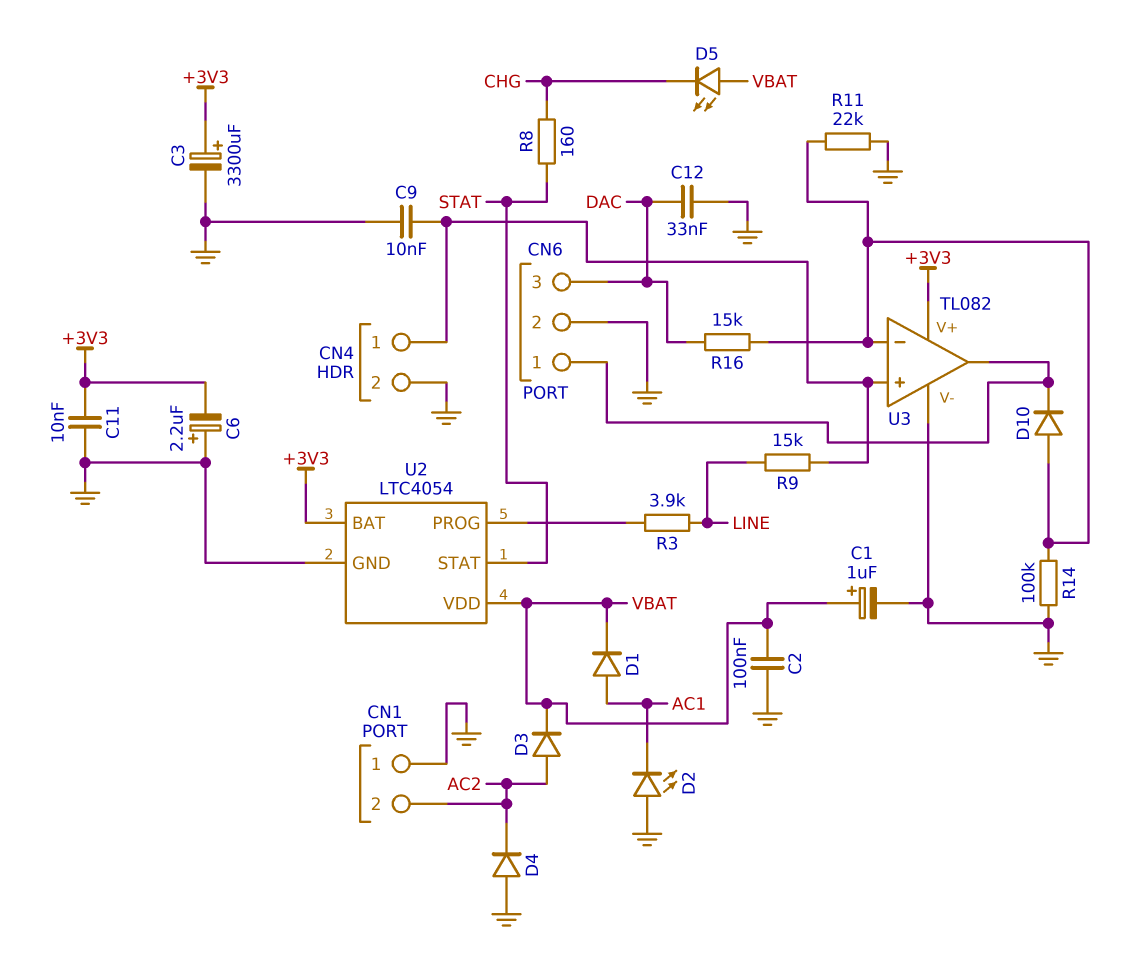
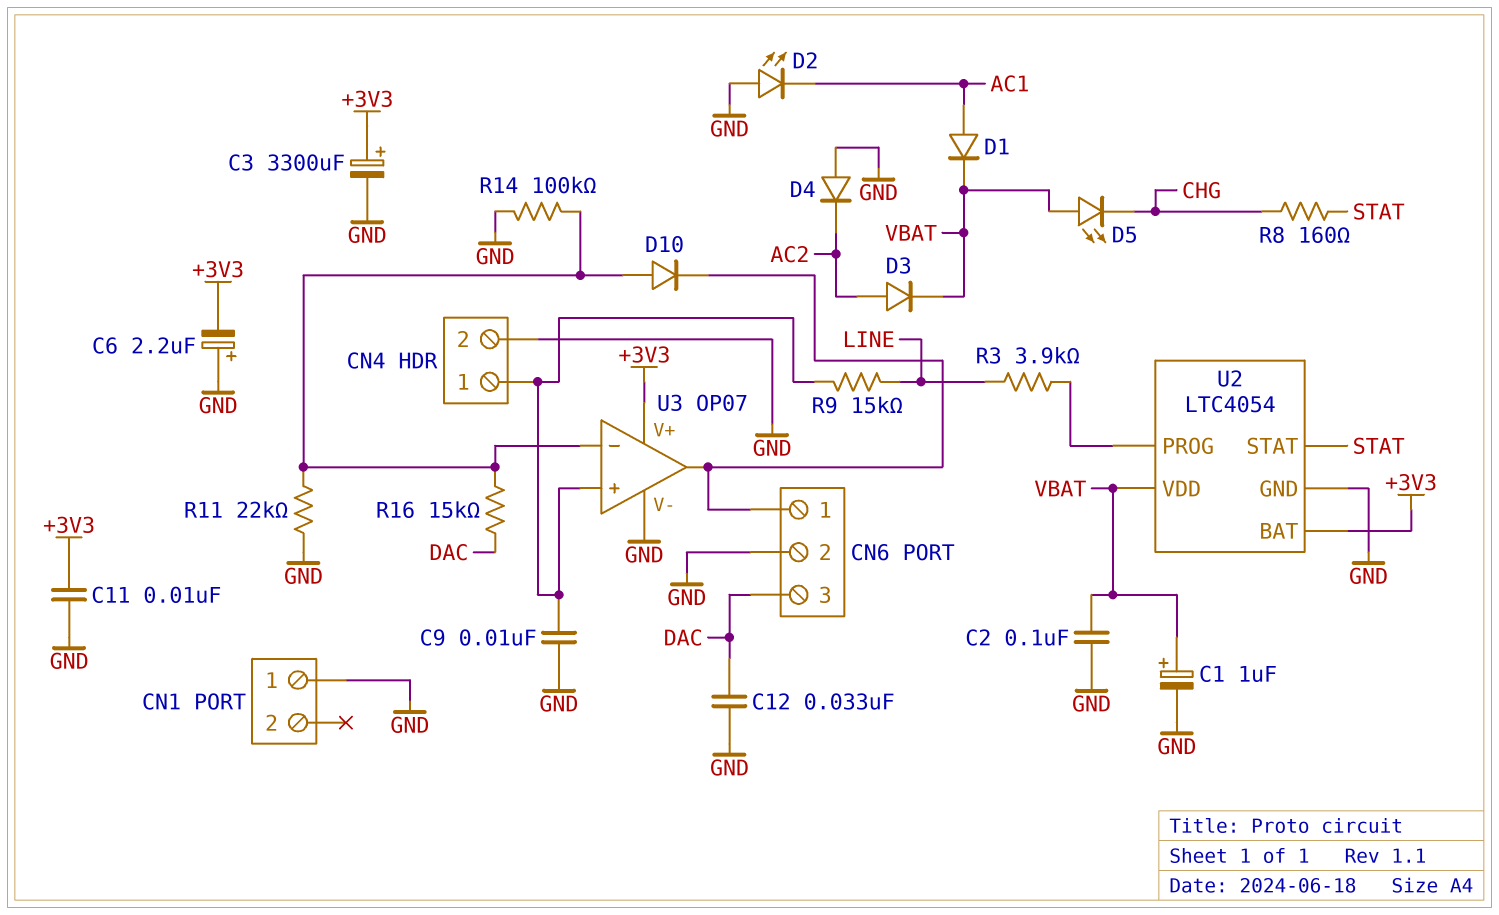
CN1 pin 2: AC2 -> none
U3: TL082 -> OP07

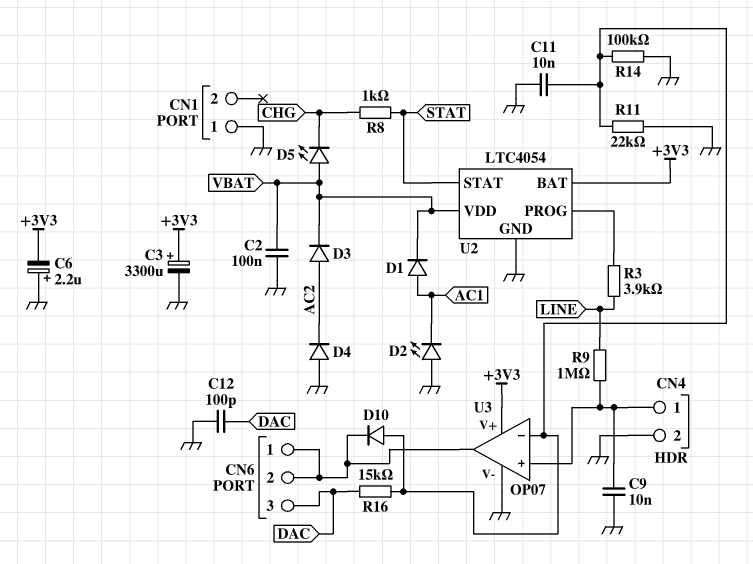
C1: 1uF (plus VBAT, minus GND) -> none
C11: 10nF (+3V3, GND) -> 10nF (GND, U3/in-)
C12: 33nF (DAC, GND) -> 100pF (DAC, GND)
CN6 pin 2: GND -> CN6/1
R8: 160 (CHG, STAT) -> 1k (CHG, STAT)
R9: 15k (CN4/1, LINE) -> 1M (CN4/1, LINE)

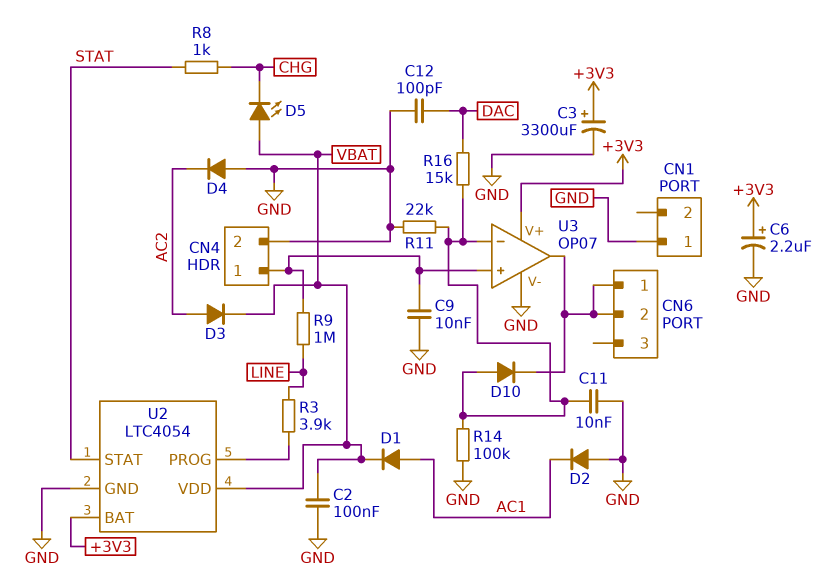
C6: 2.2uF (plus GND, minus +3V3) -> 2.2uF (plus +3V3, minus GND)
CN6 pin 3: DAC -> none
D2: LED (A GND, K AC1) -> diode (A GND, K AC1)

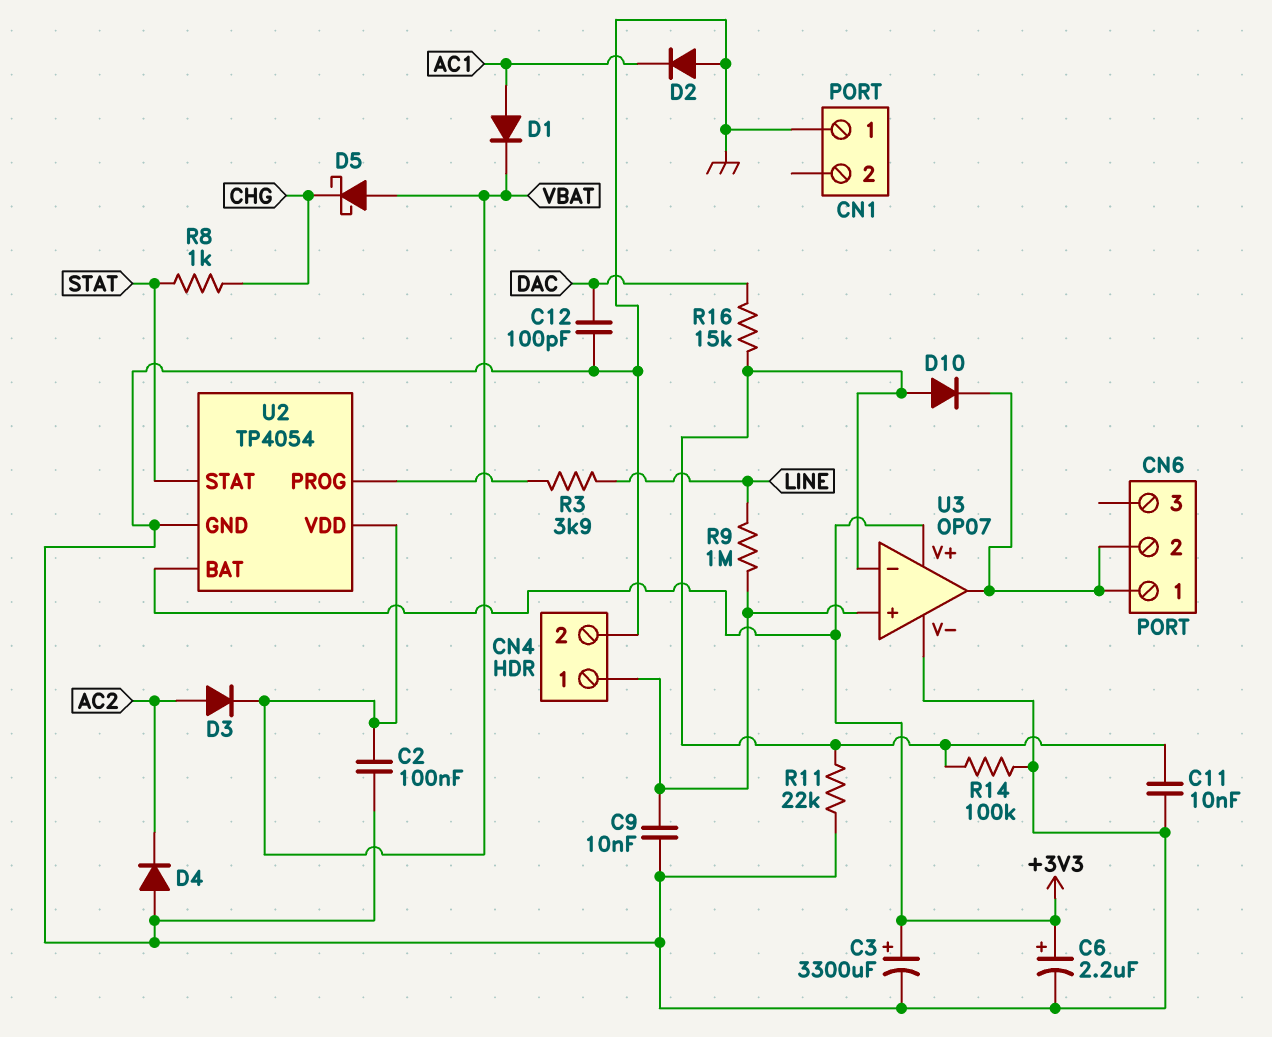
D5: LED (A VBAT, K CHG) -> schottky (A VBAT, K CHG)
U2: LTC4054 -> TP4054

